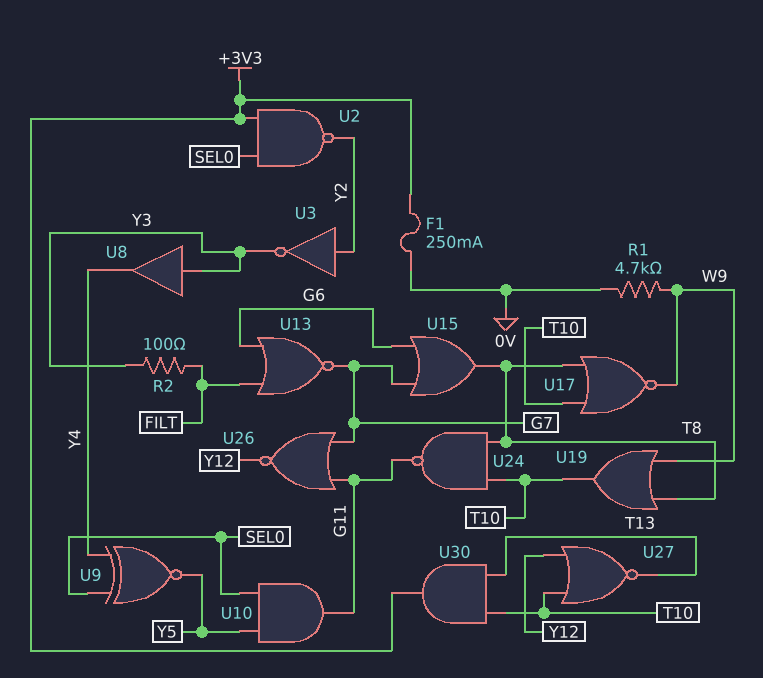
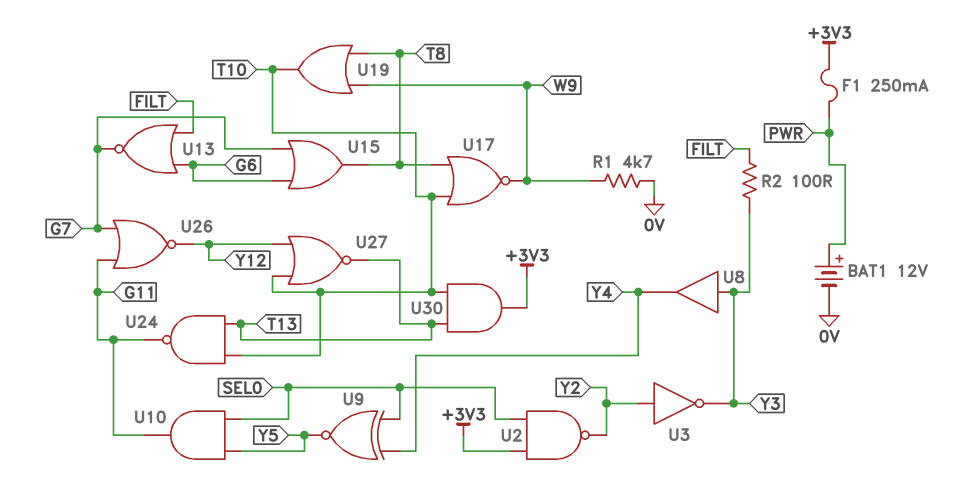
BAT1: none -> 12V (plus PWR, minus 0V)
F1: 250mA (+3V3, 0V) -> 250mA (+3V3, PWR)
U24: NAND (in T8, in T10, out G11) -> NAND (in T10, in T13, out G11)

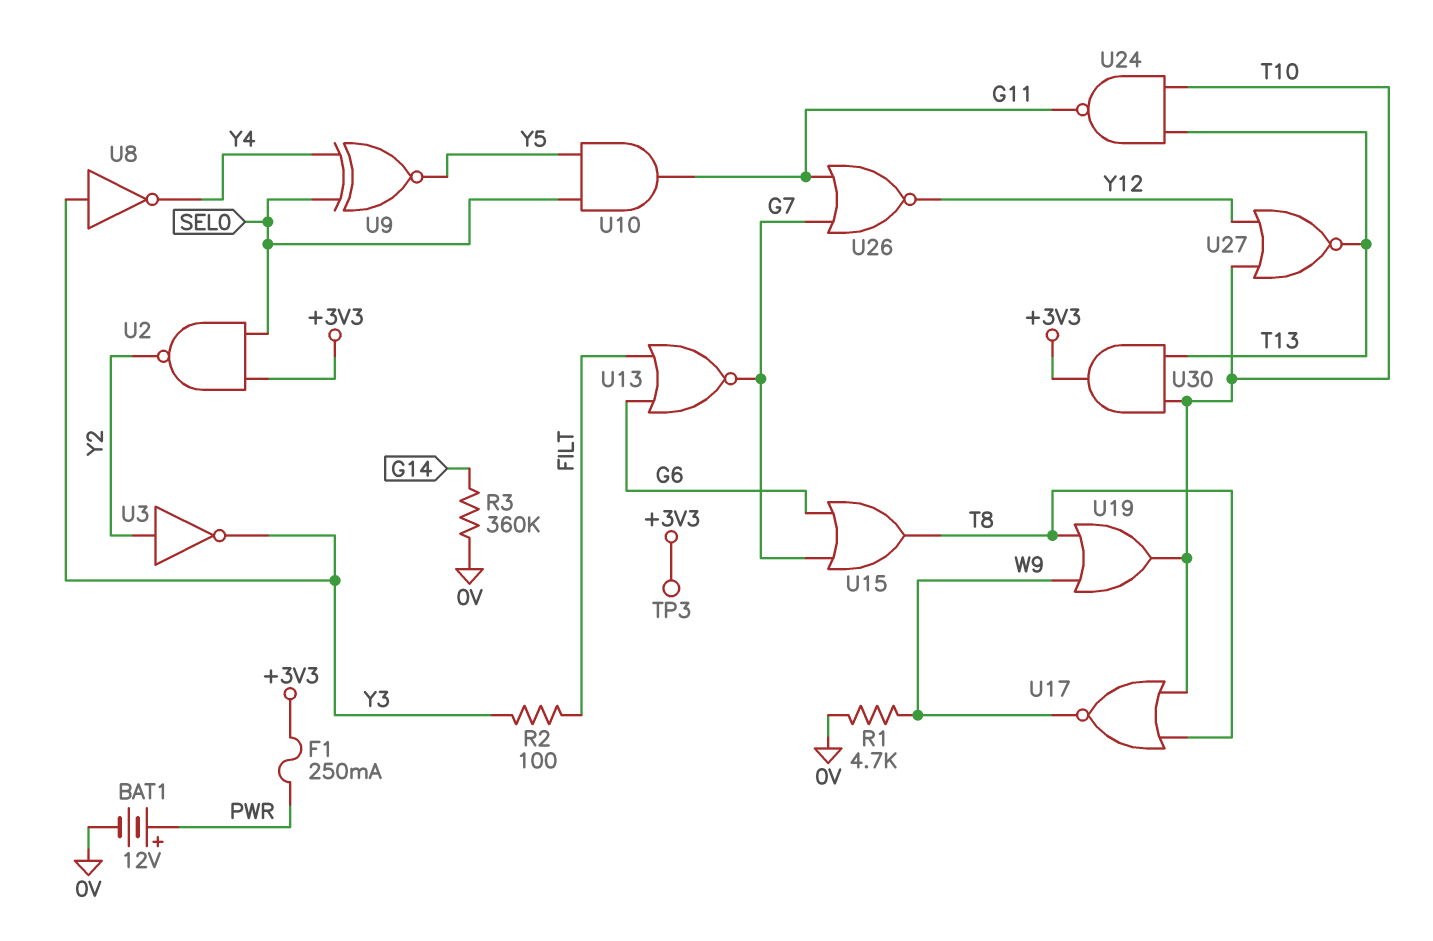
R3: none -> 360k (0V, G14)
TP3: none -> test point (+3V3)
U8: buffer (in Y3, out Y4) -> NOT (in Y3, out Y4)

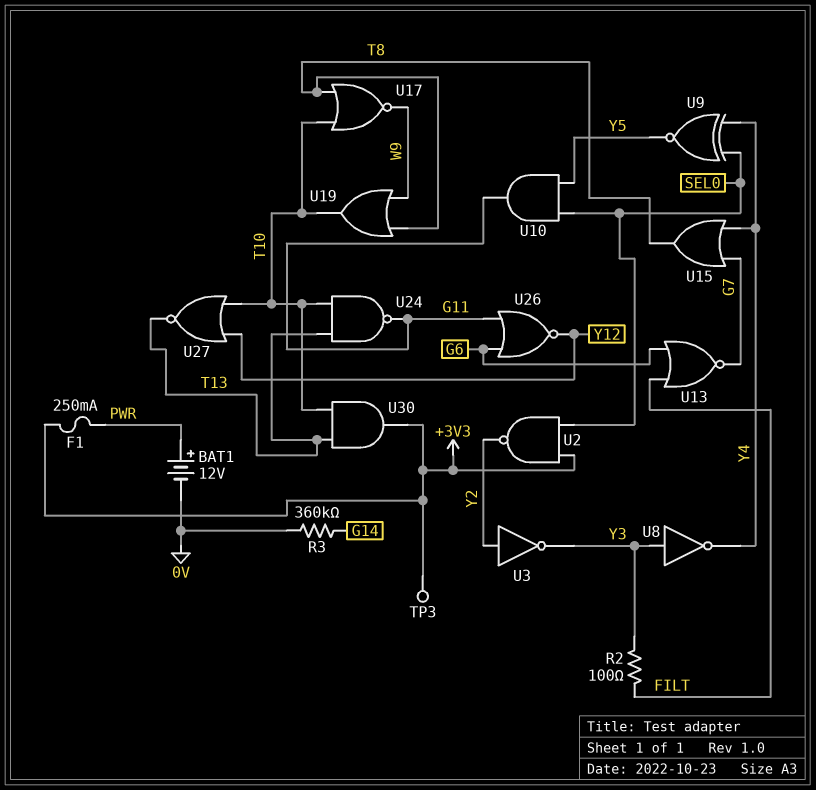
R1: 4.7k (0V, W9) -> none
U15: OR (in G6, in G7, out T8) -> OR (in G7, in Y4, out T8)
U26: NOR (in G7, in G11, out Y12) -> NOR (in G6, in G11, out Y12)

